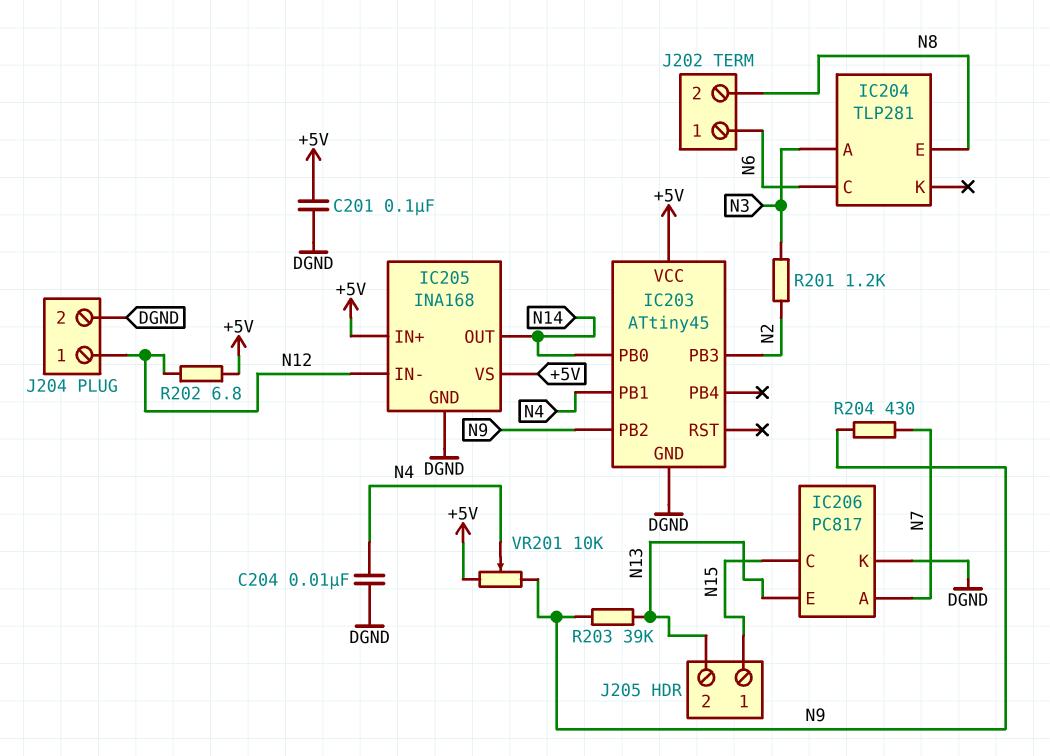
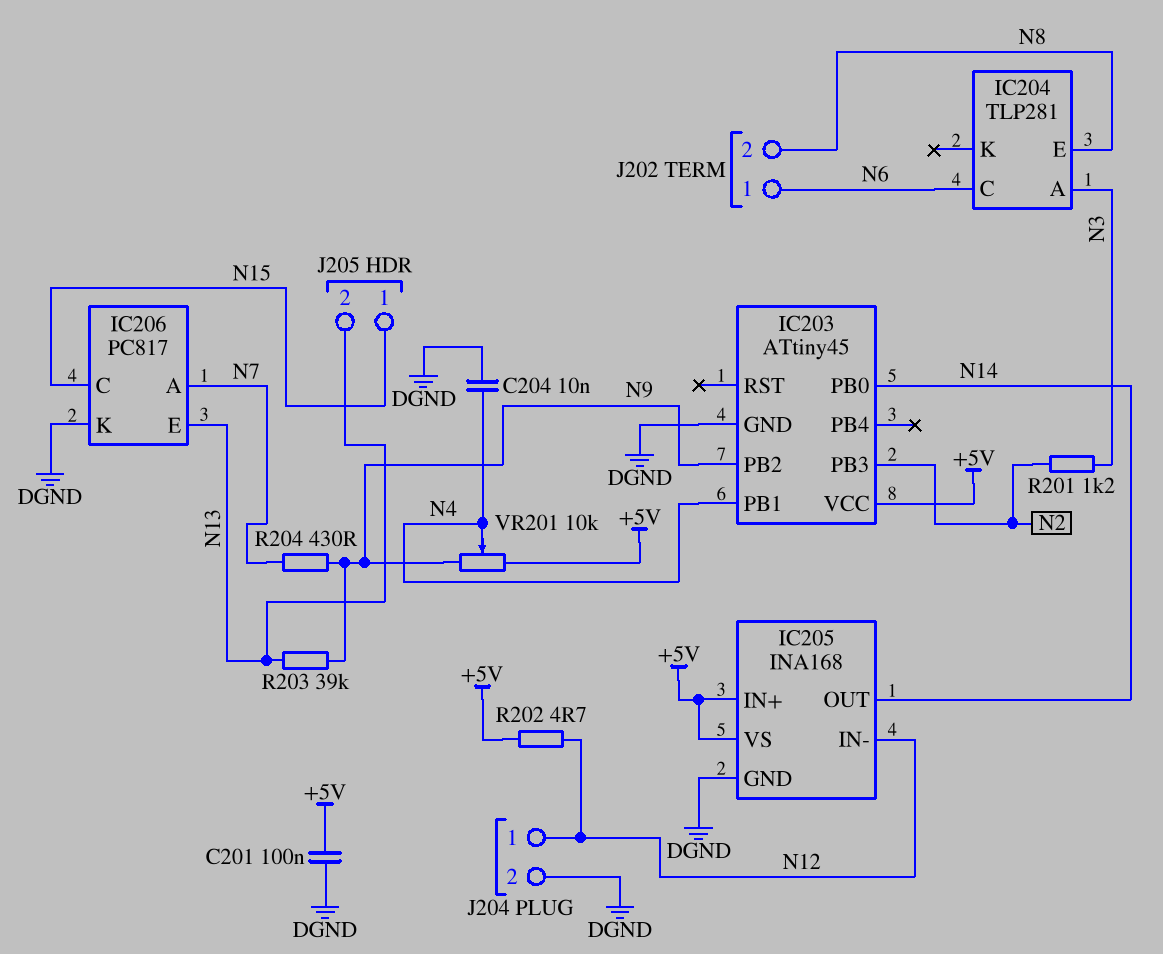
R202: 6.8 (+5V, N12) -> 4.7 (+5V, N12)

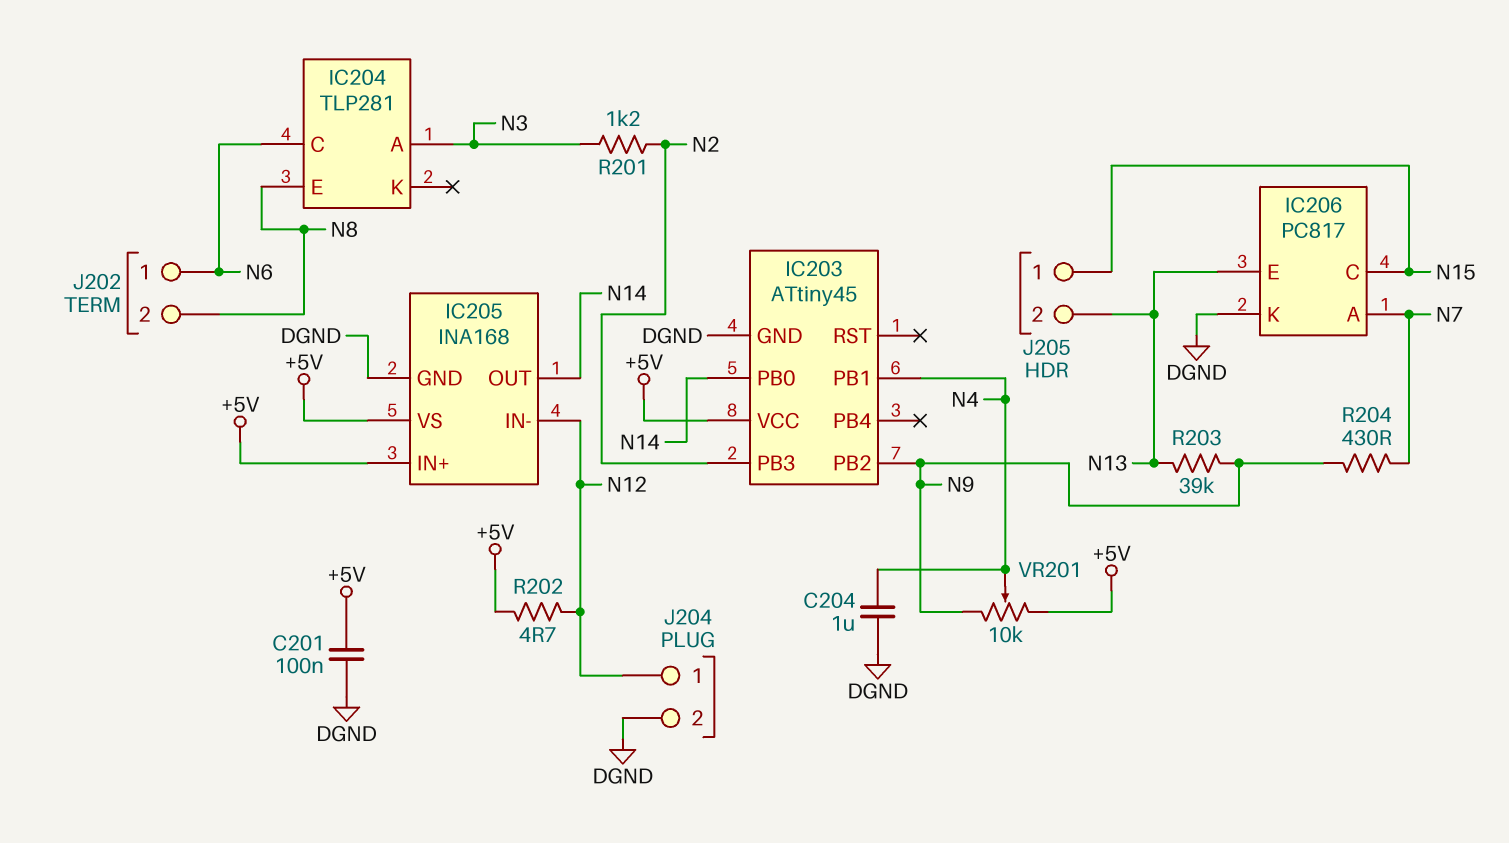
C204: 10nF (DGND, N4) -> 1uF (DGND, N4)

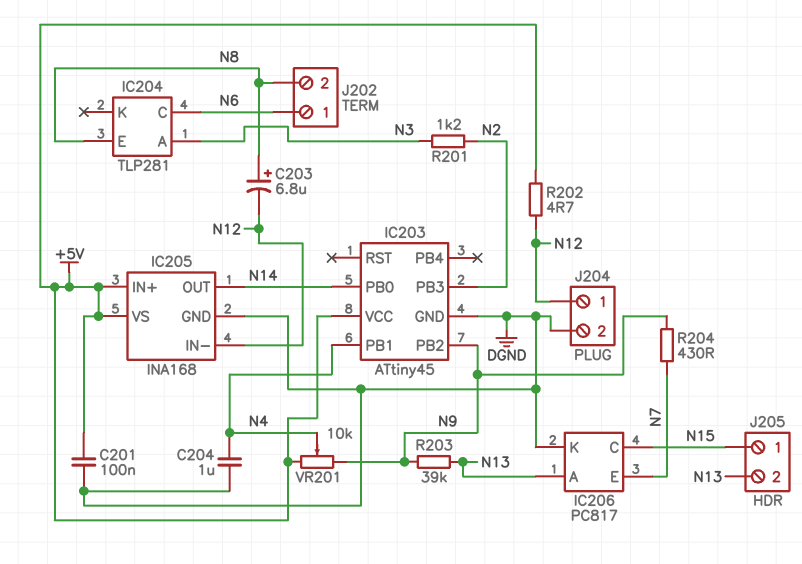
C203: none -> 6.8uF (plus N8, minus N12)
IC206 pin A: N7 -> N13
IC206 pin E: N13 -> N7

